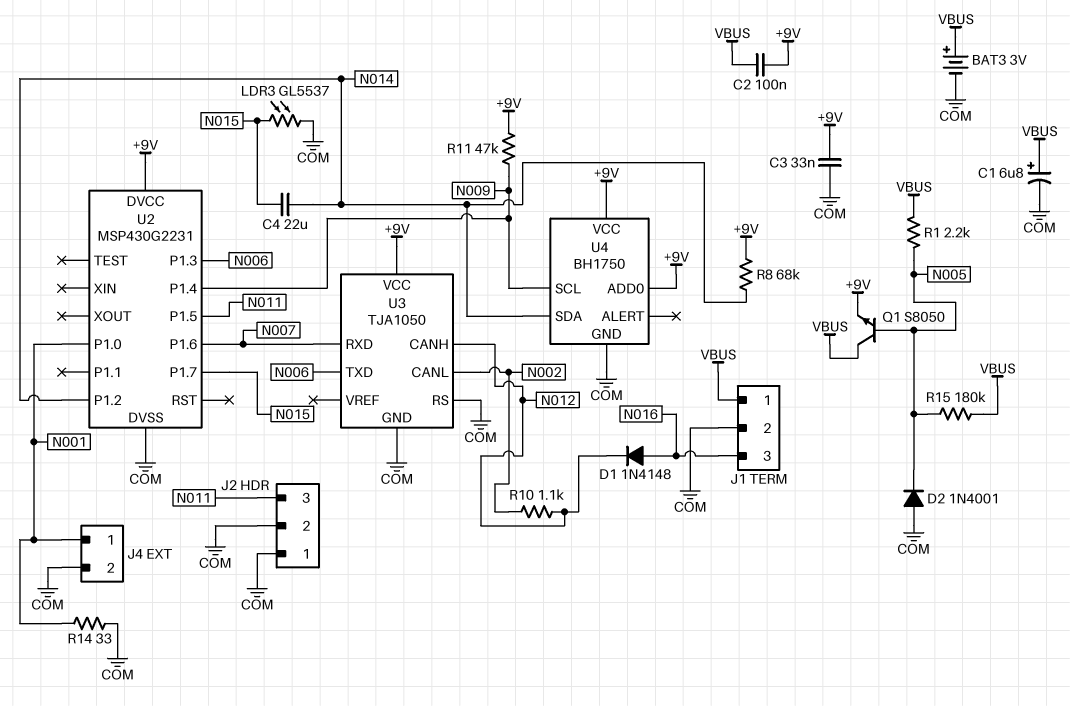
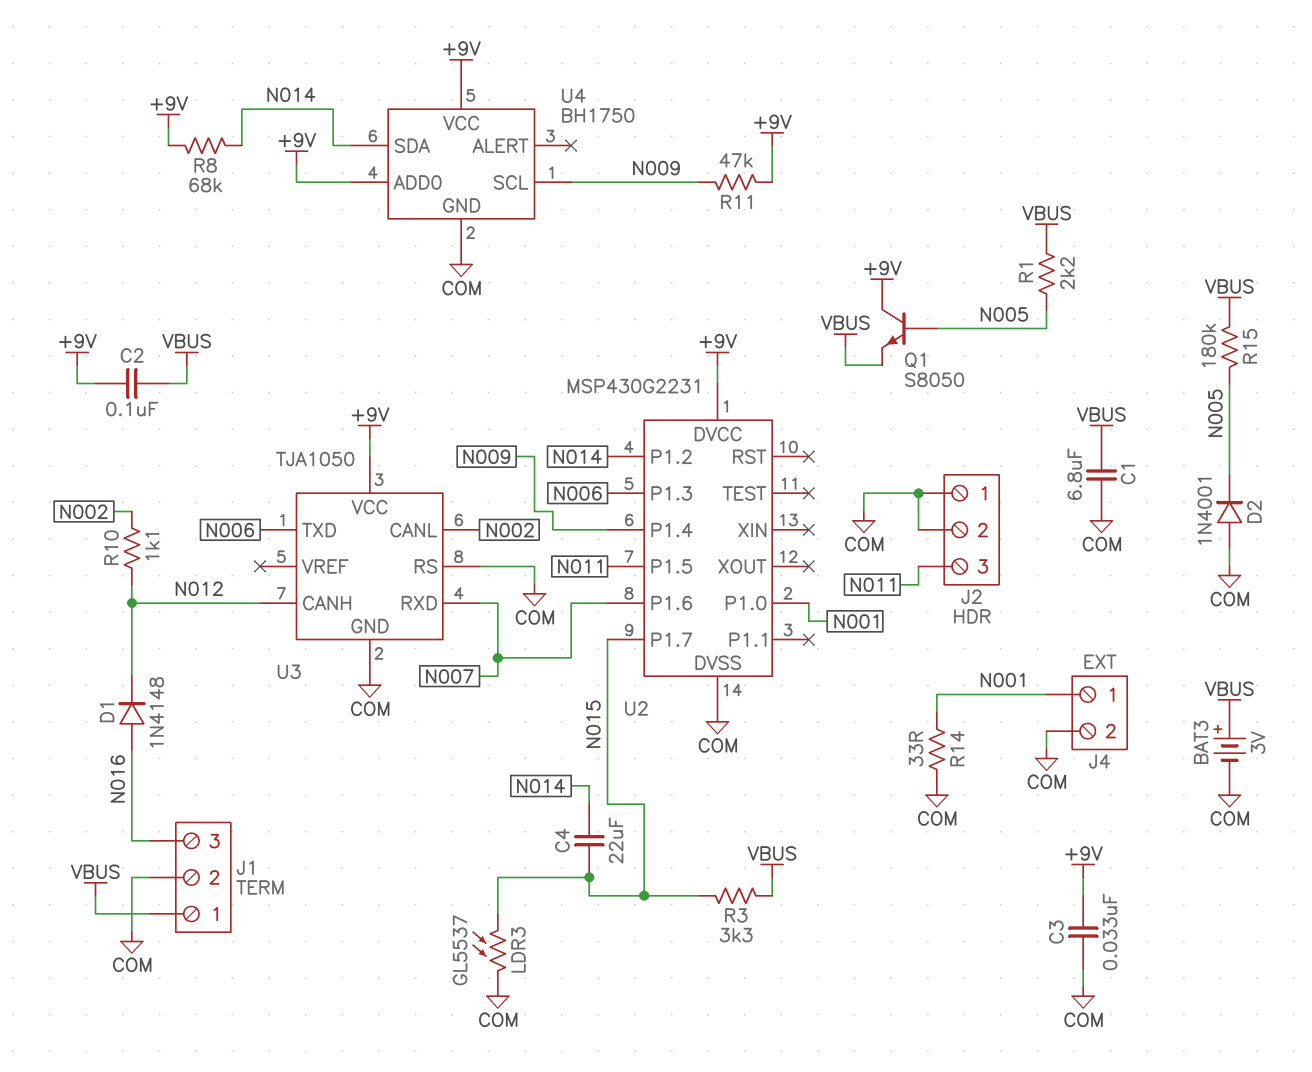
C1: 6.8uF (plus VBUS, minus COM) -> 6.8uF (COM, VBUS)
Q1: NPN S8050 (B N005, C VBUS, E +9V) -> NPN S8050 (B N005, C +9V, E VBUS)
R3: none -> 3.3k (N015, VBUS)

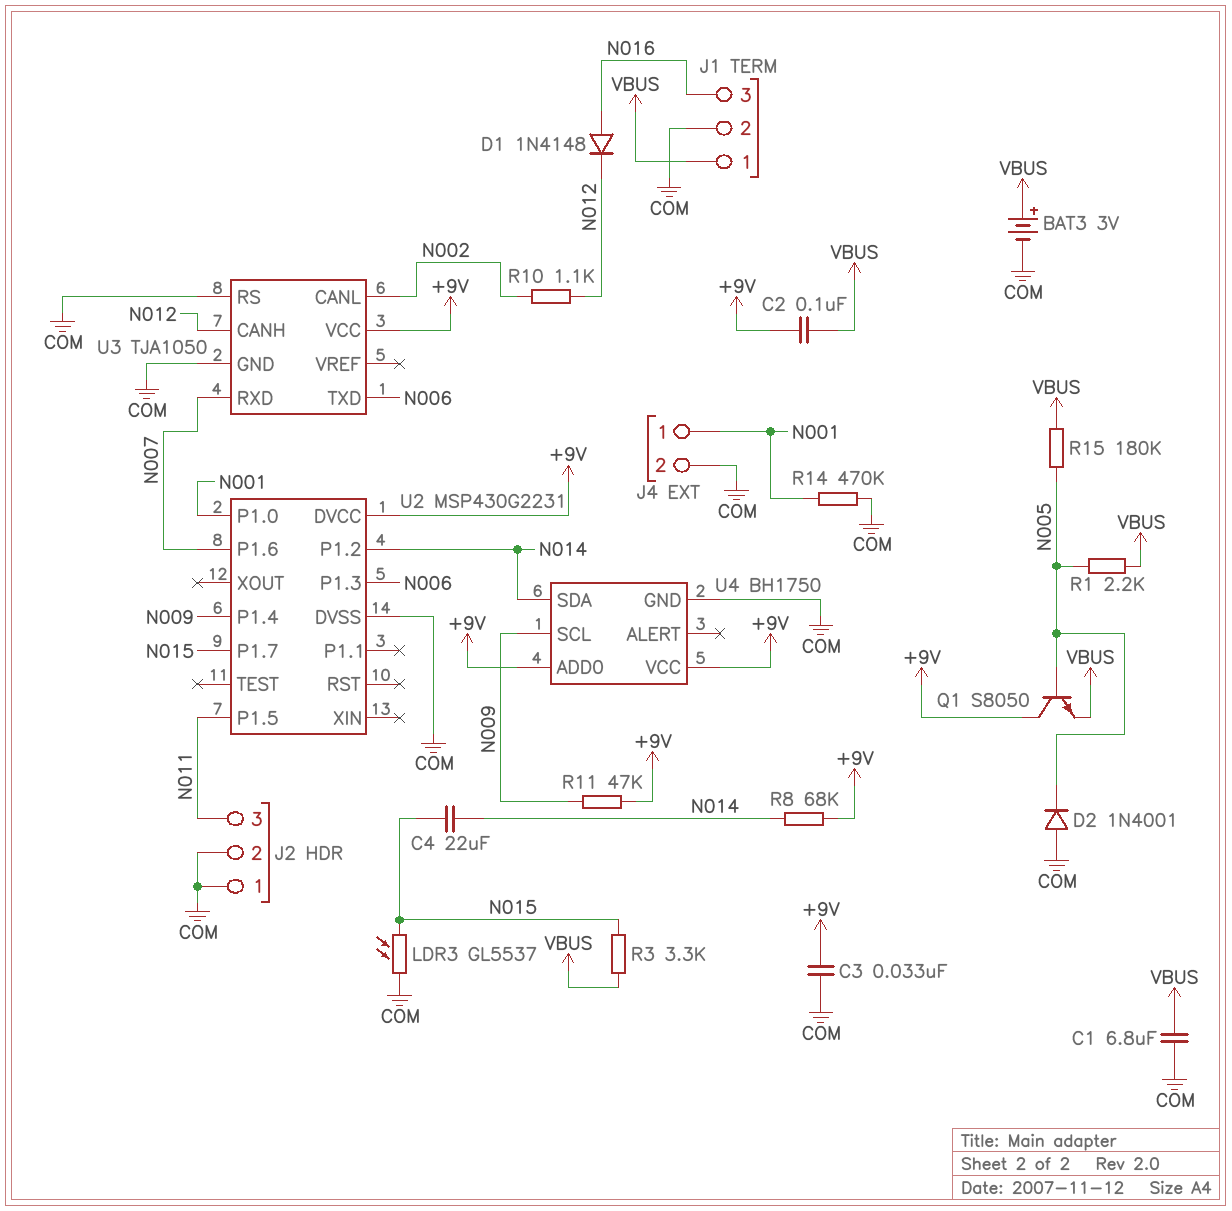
R14: 33 (COM, N001) -> 470k (COM, N001)

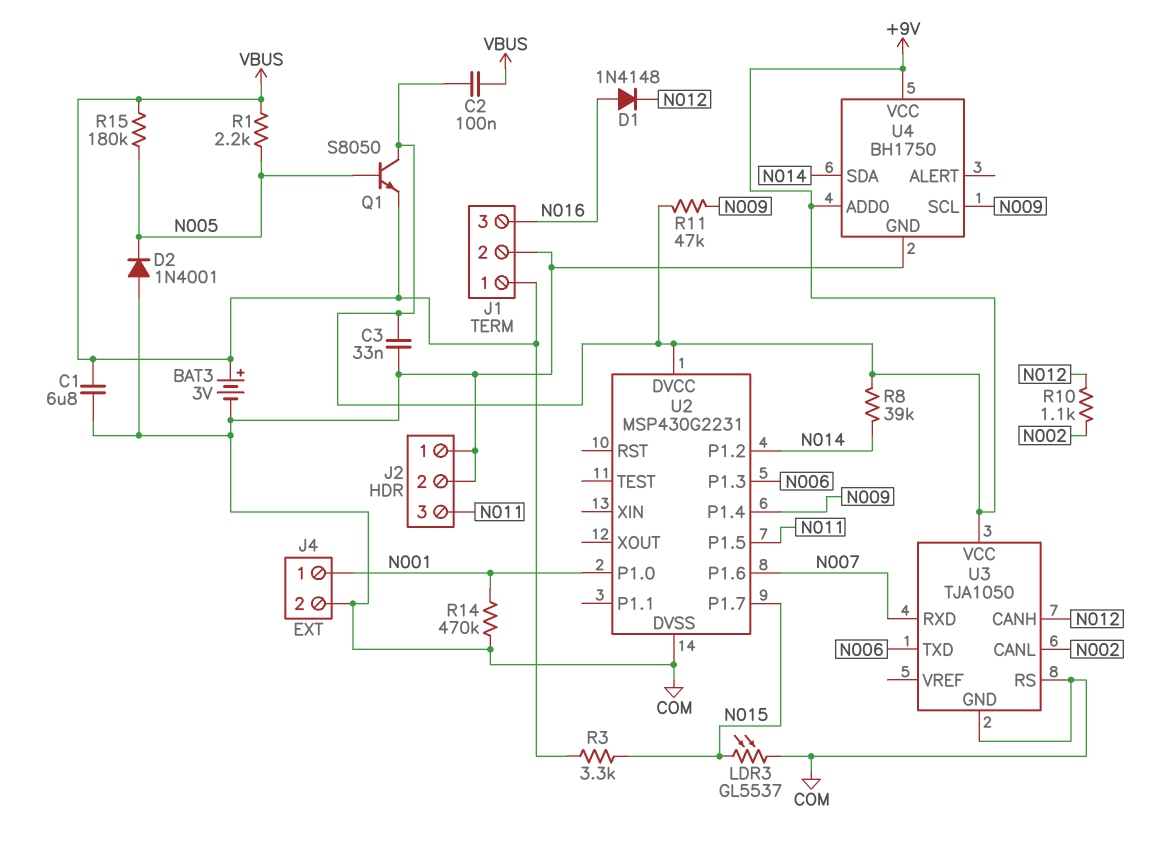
C4: 22uF (N014, N015) -> none
R8: 68k (+9V, N014) -> 39k (+9V, N014)

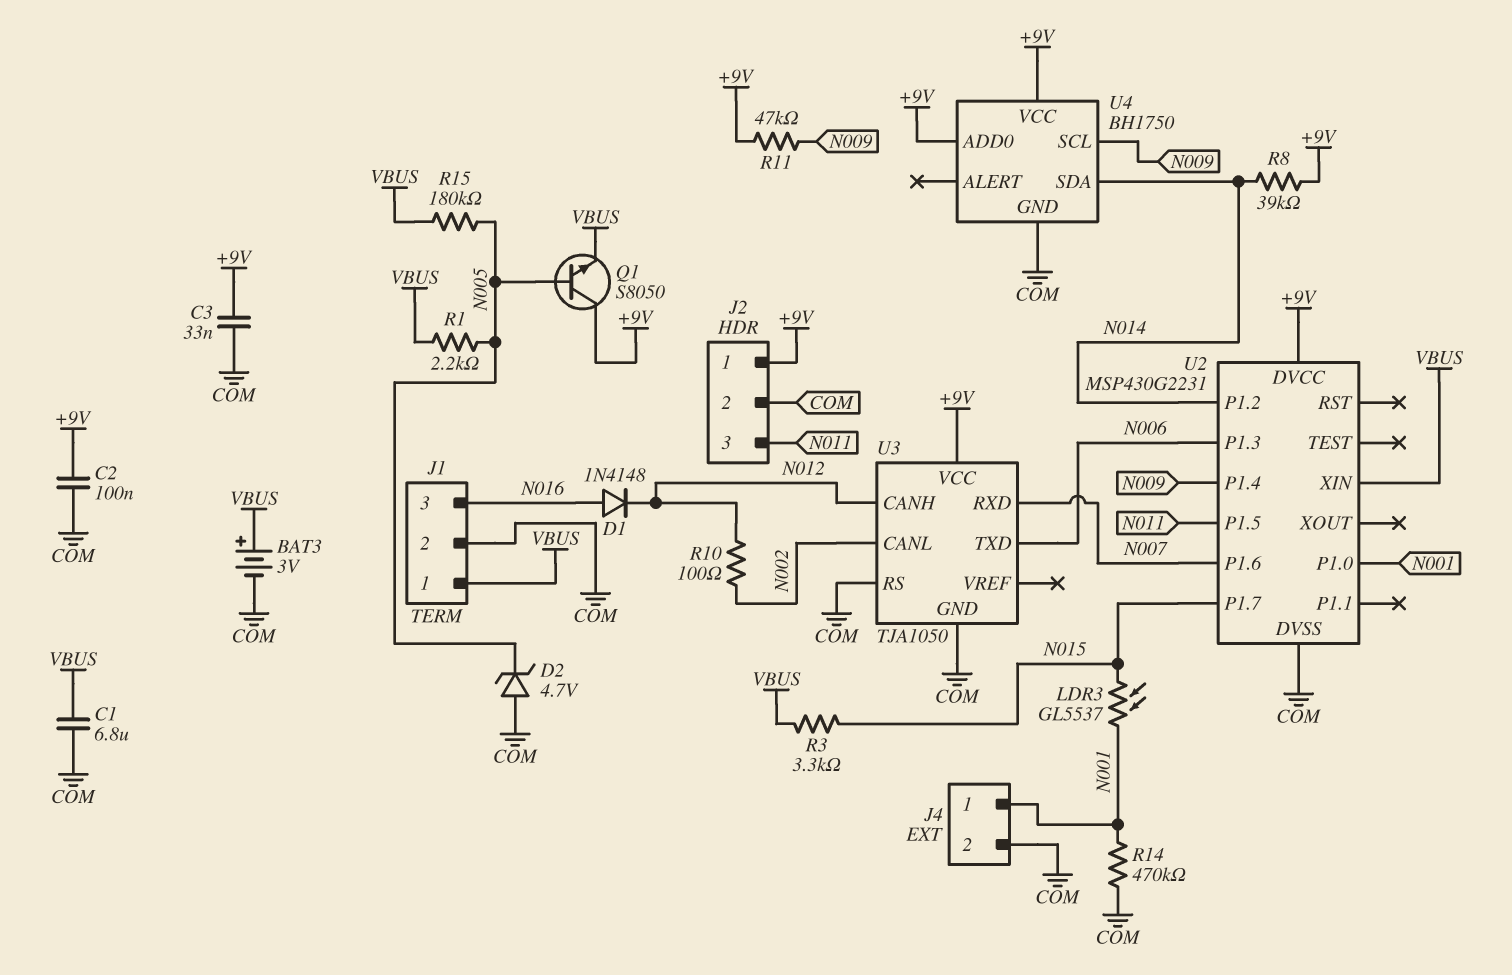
C2: 100nF (+9V, VBUS) -> 100nF (+9V, COM)
D2: diode 1N4001 (A COM, K N005) -> zener 4.7V (A COM, K N005)
J2 pin 1: COM -> +9V
LDR3: GL5537 (COM, N015) -> GL5537 (N001, N015)
R10: 1.1k (N002, N012) -> 100 (N002, N012)
U2 pin XIN: none -> VBUS

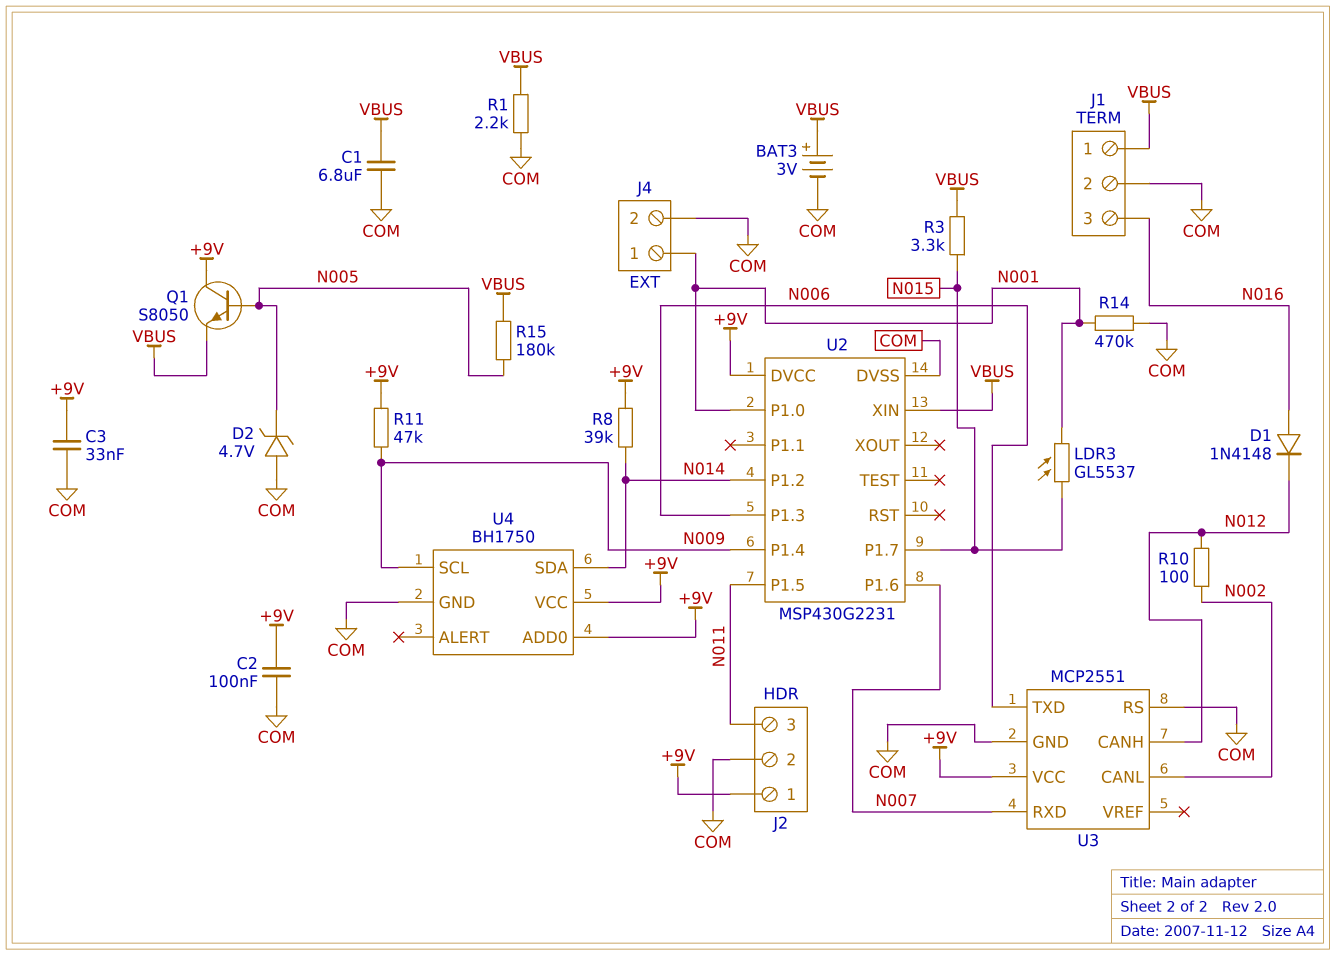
R1: 2.2k (N005, VBUS) -> 2.2k (COM, VBUS)
U3: TJA1050 -> MCP2551

